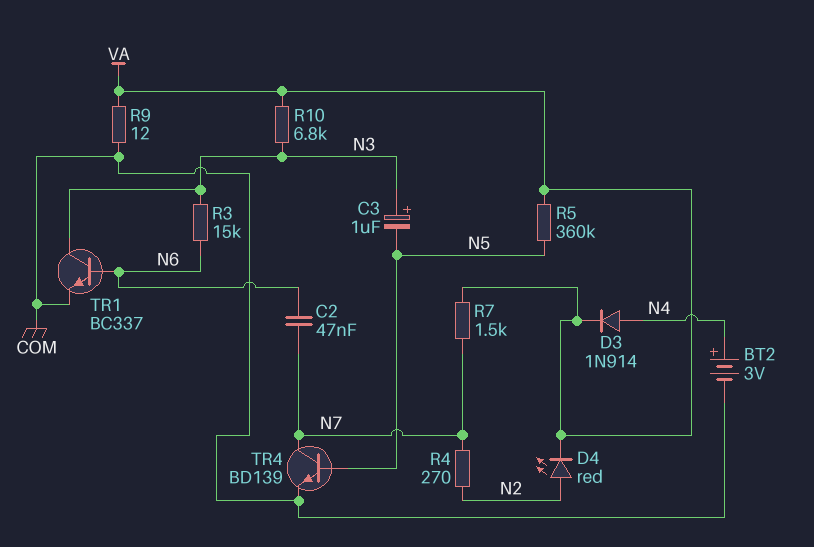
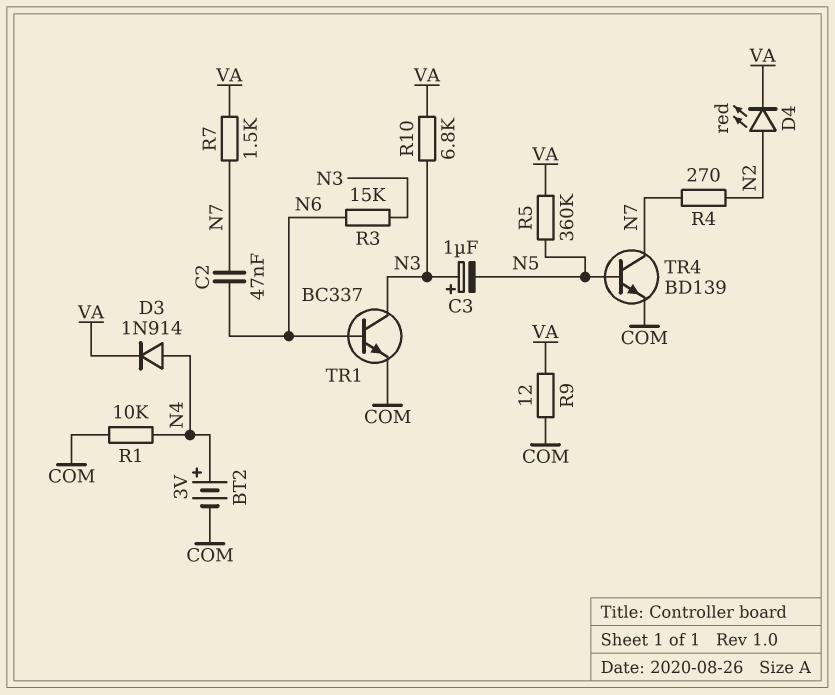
R1: none -> 10k (COM, N4)

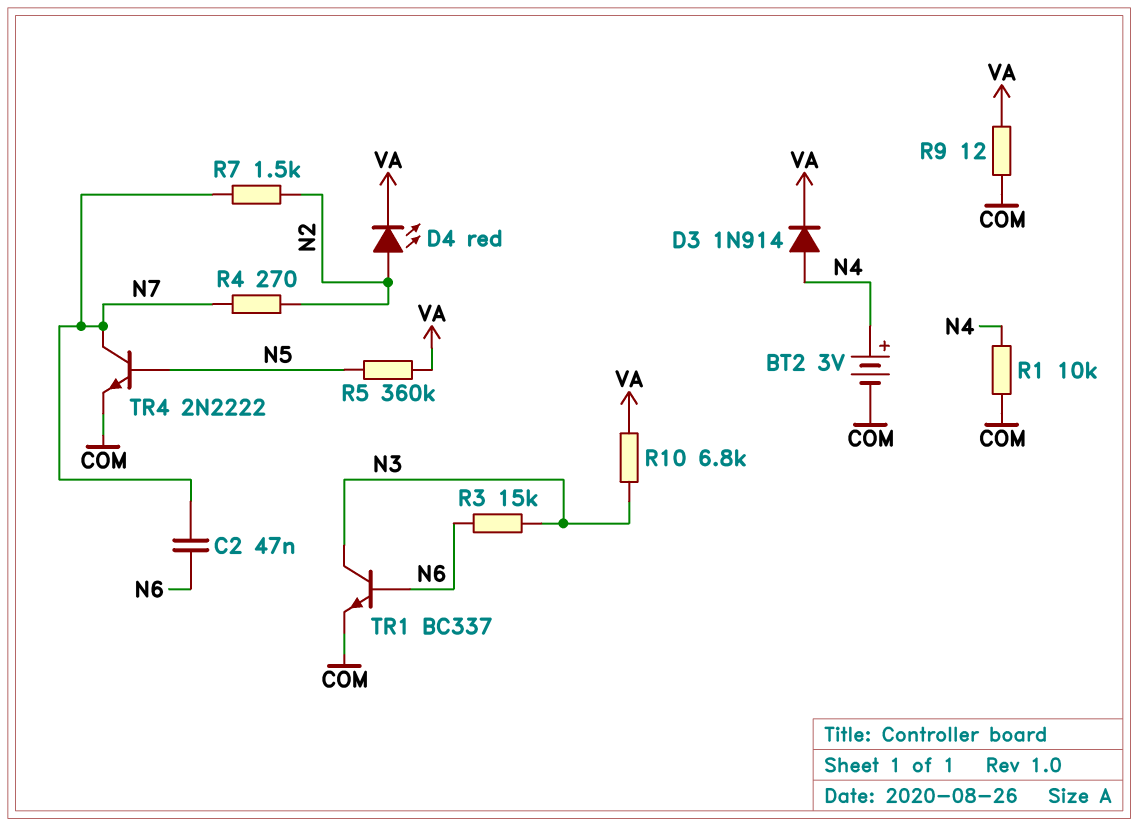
C3: 1uF (plus N3, minus N5) -> none
R7: 1.5k (N7, VA) -> 1.5k (N2, N7)
TR4: NPN BD139 (B N5, C N7, E COM) -> NPN 2N2222 (B N5, C N7, E COM)

